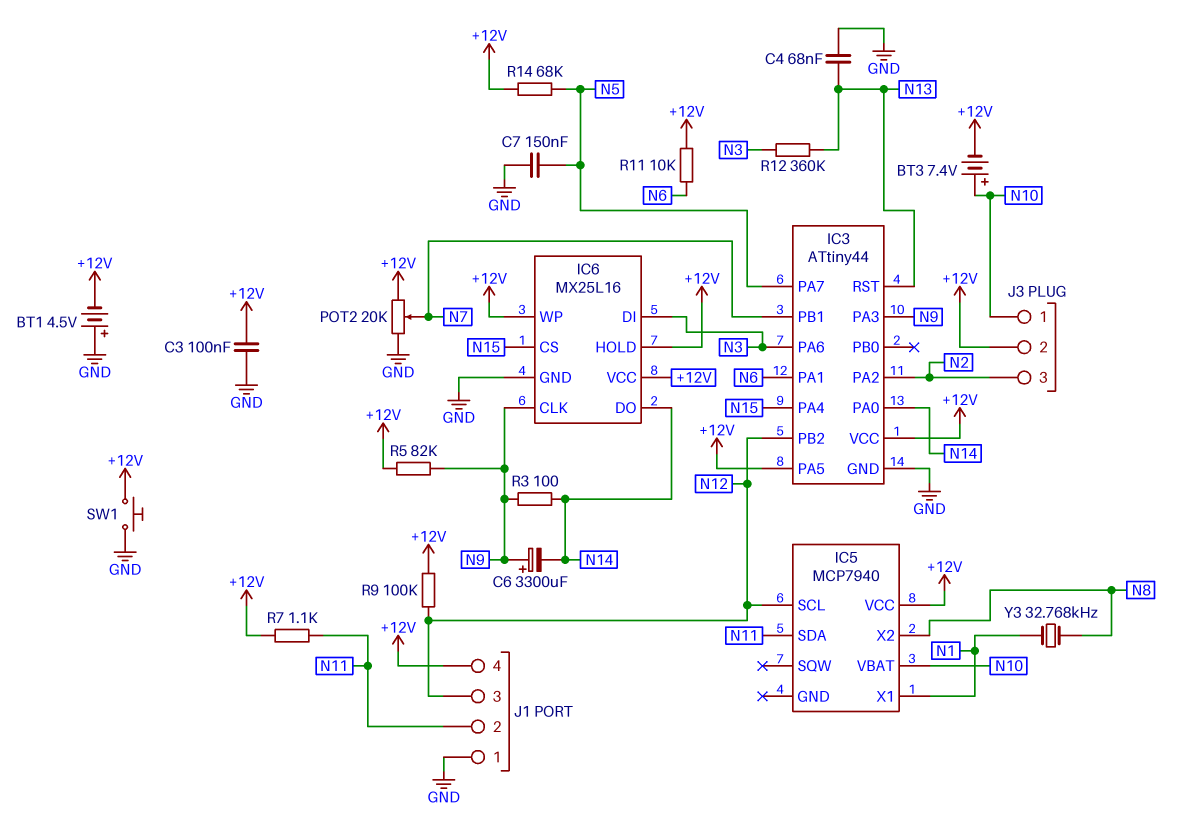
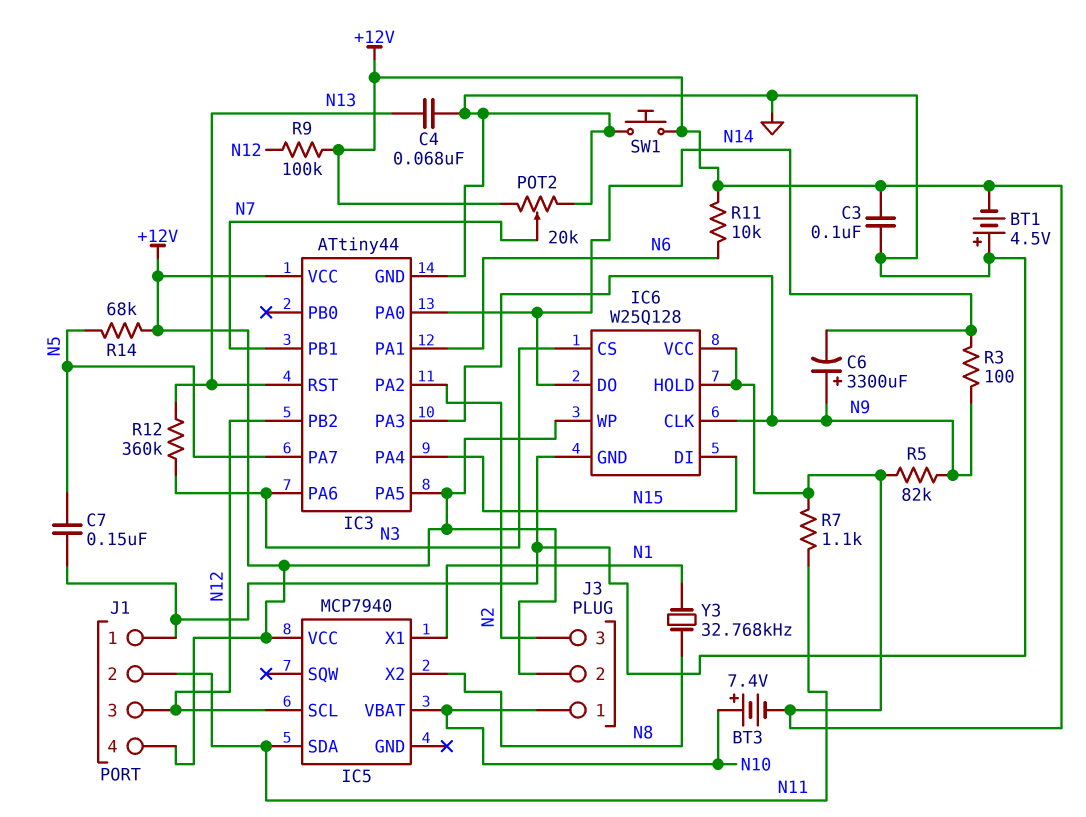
IC6: MX25L16 -> W25Q128
IC6 pin CS: N15 -> N3
IC6 pin DI: N3 -> N15

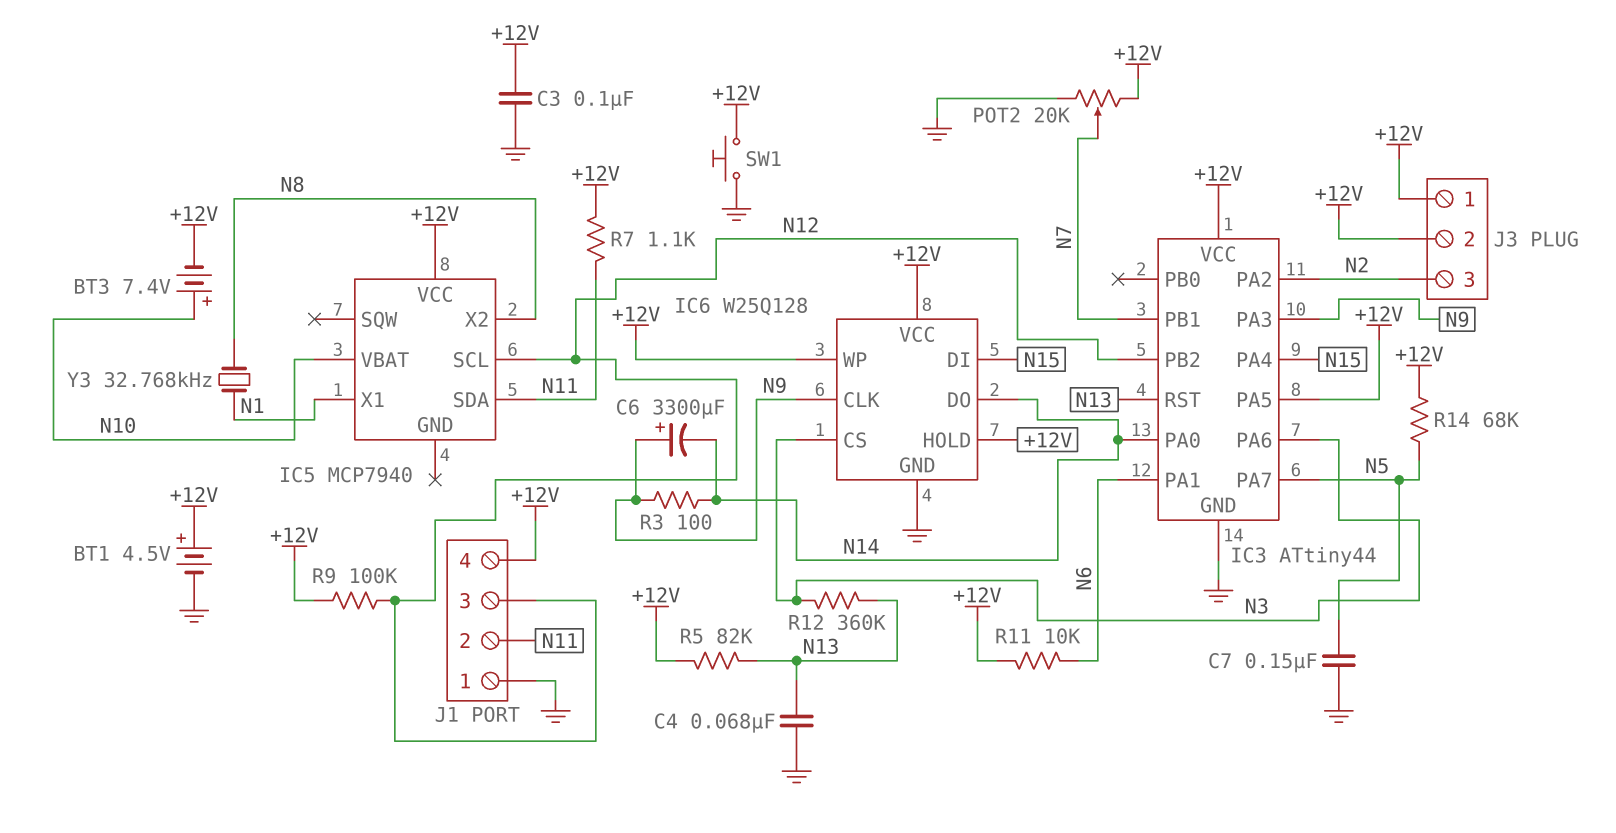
BT1: 4.5V (plus GND, minus +12V) -> 4.5V (plus +12V, minus GND)
J3 pin 1: N10 -> +12V
R5: 82k (+12V, N9) -> 82k (+12V, N13)

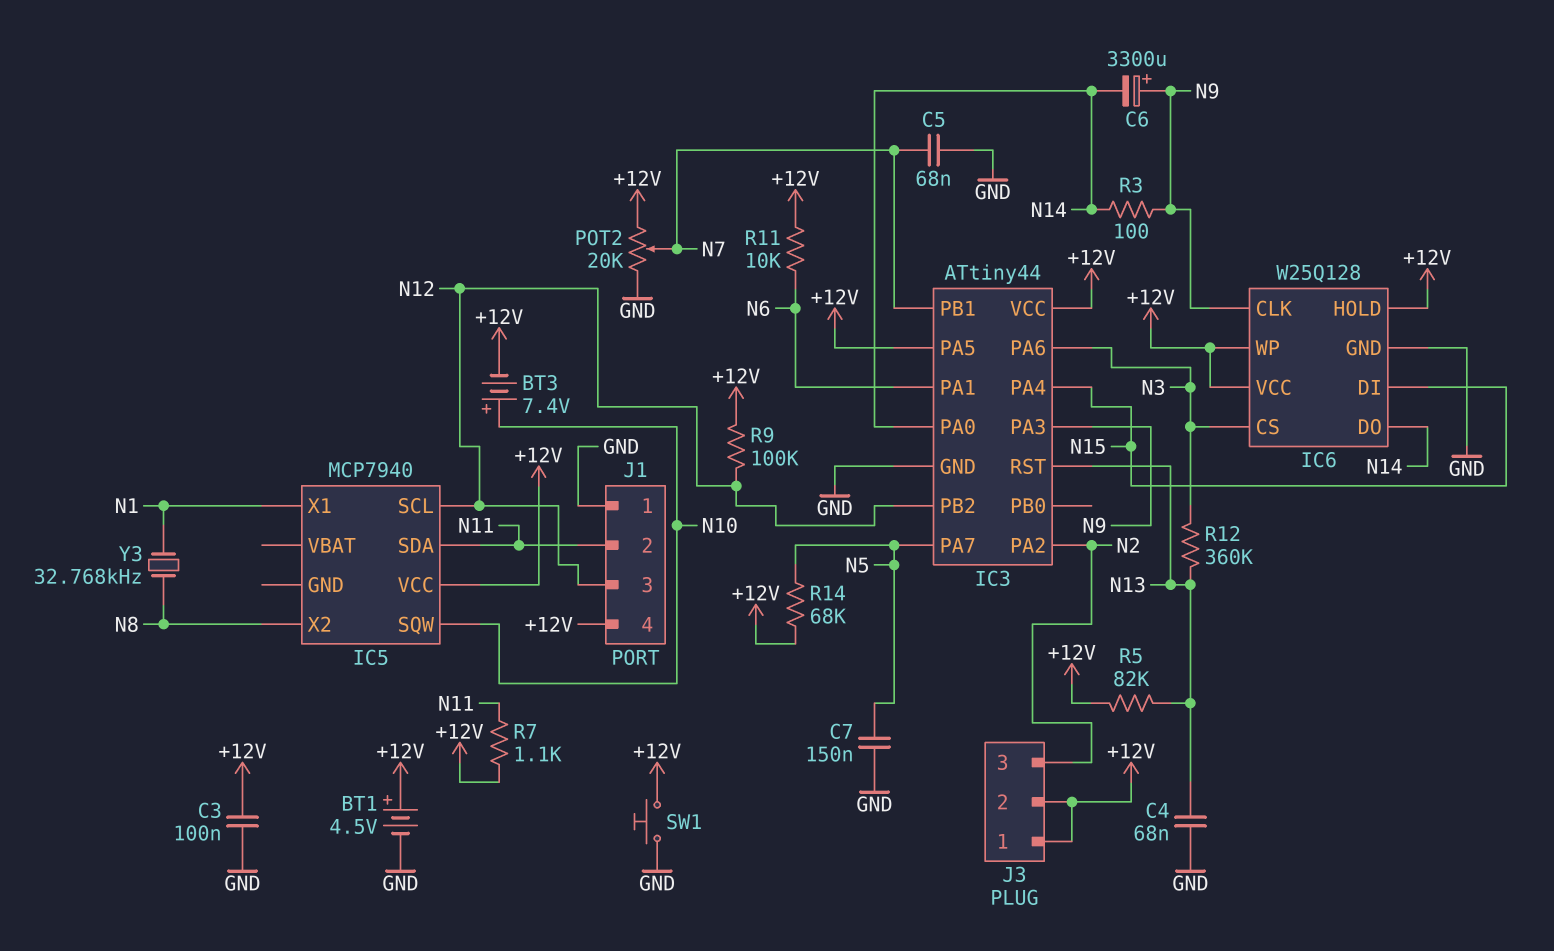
C5: none -> 68nF (GND, N7)
IC5 pin SQW: none -> N10
IC5 pin VBAT: N10 -> none

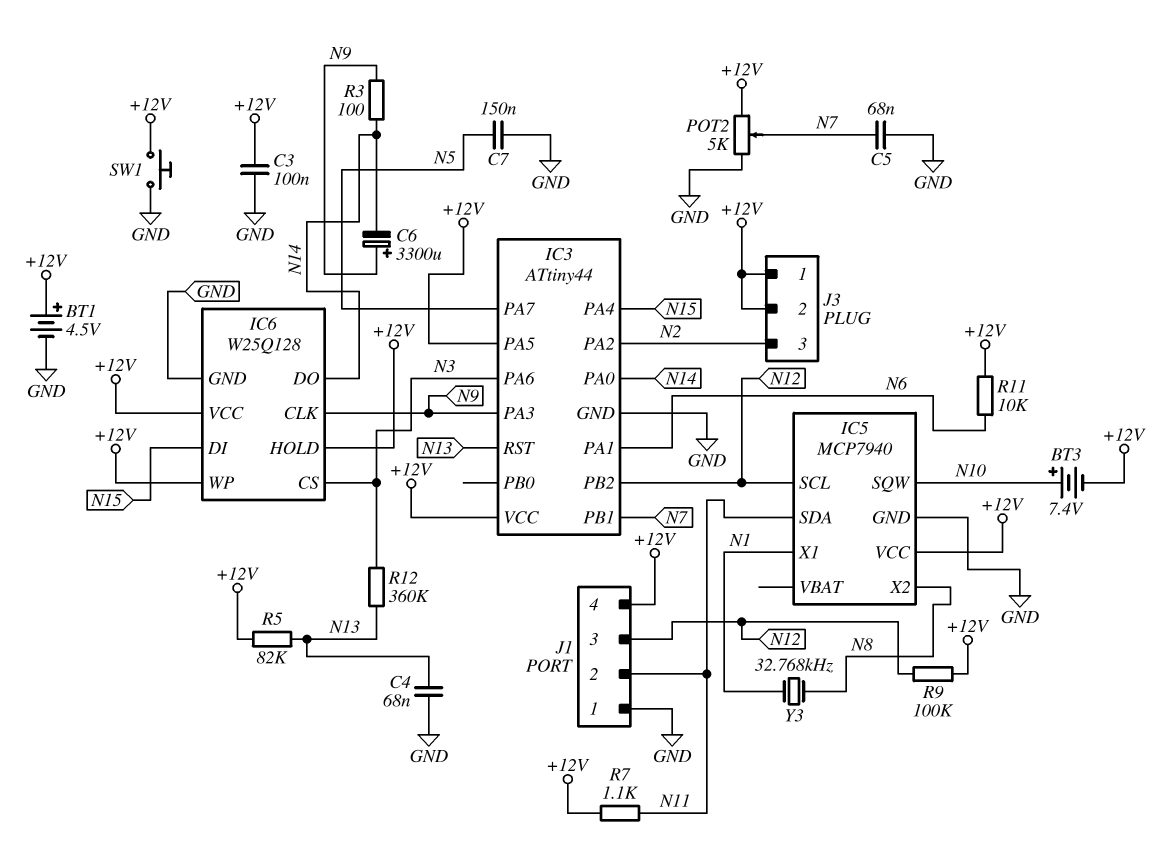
IC5 pin GND: none -> GND
POT2: 20k (+12V, GND, wiper N7) -> 5k (+12V, GND, wiper N7)
R14: 68k (+12V, N5) -> none

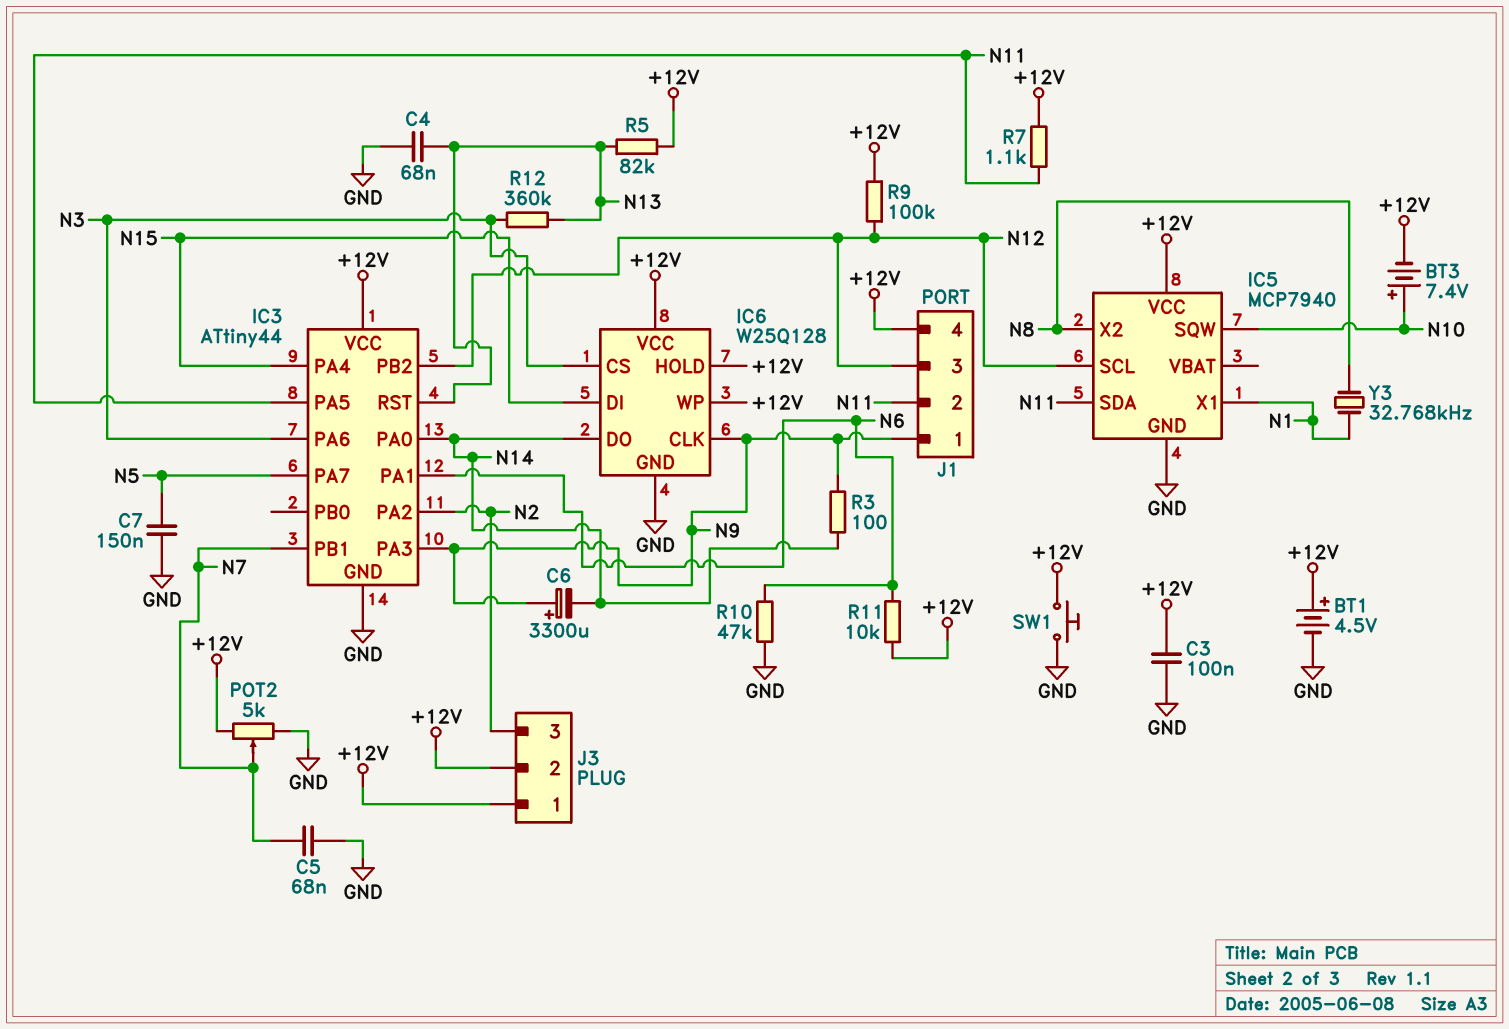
IC3 pin PA5: +12V -> N11
J1 pin 1: GND -> N9
R10: none -> 47k (GND, N6)

